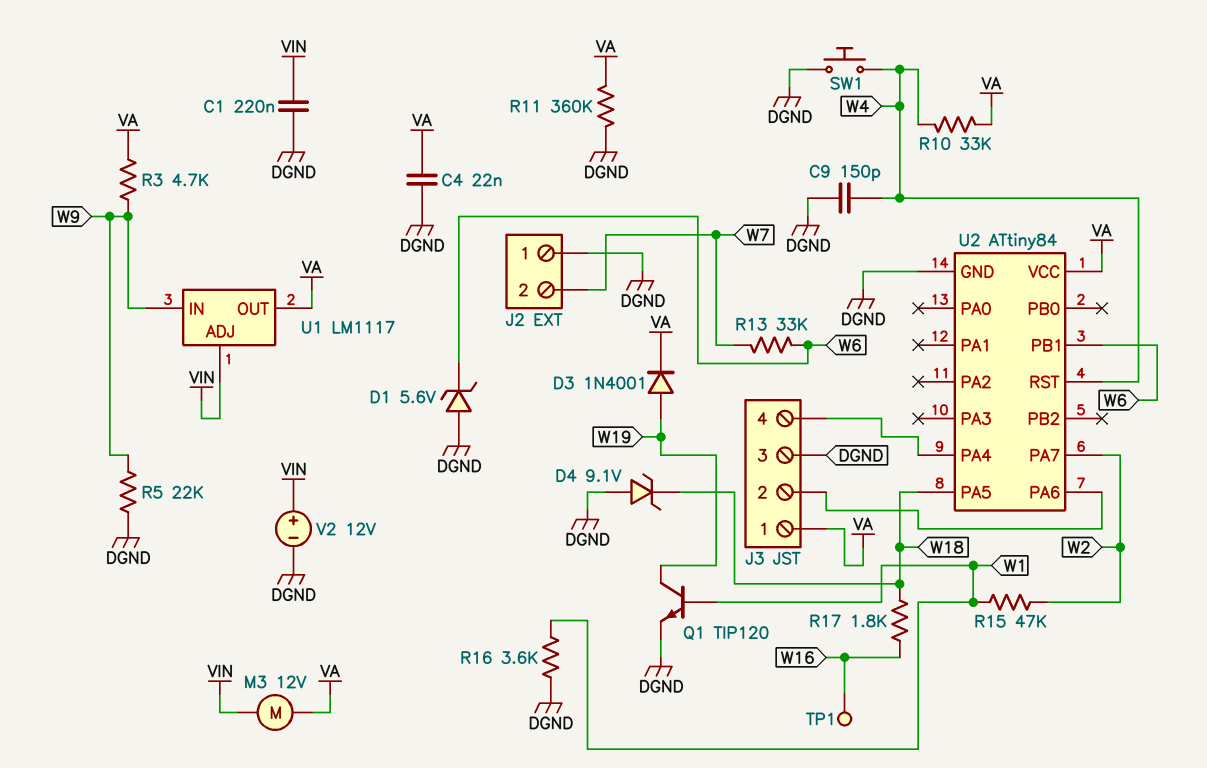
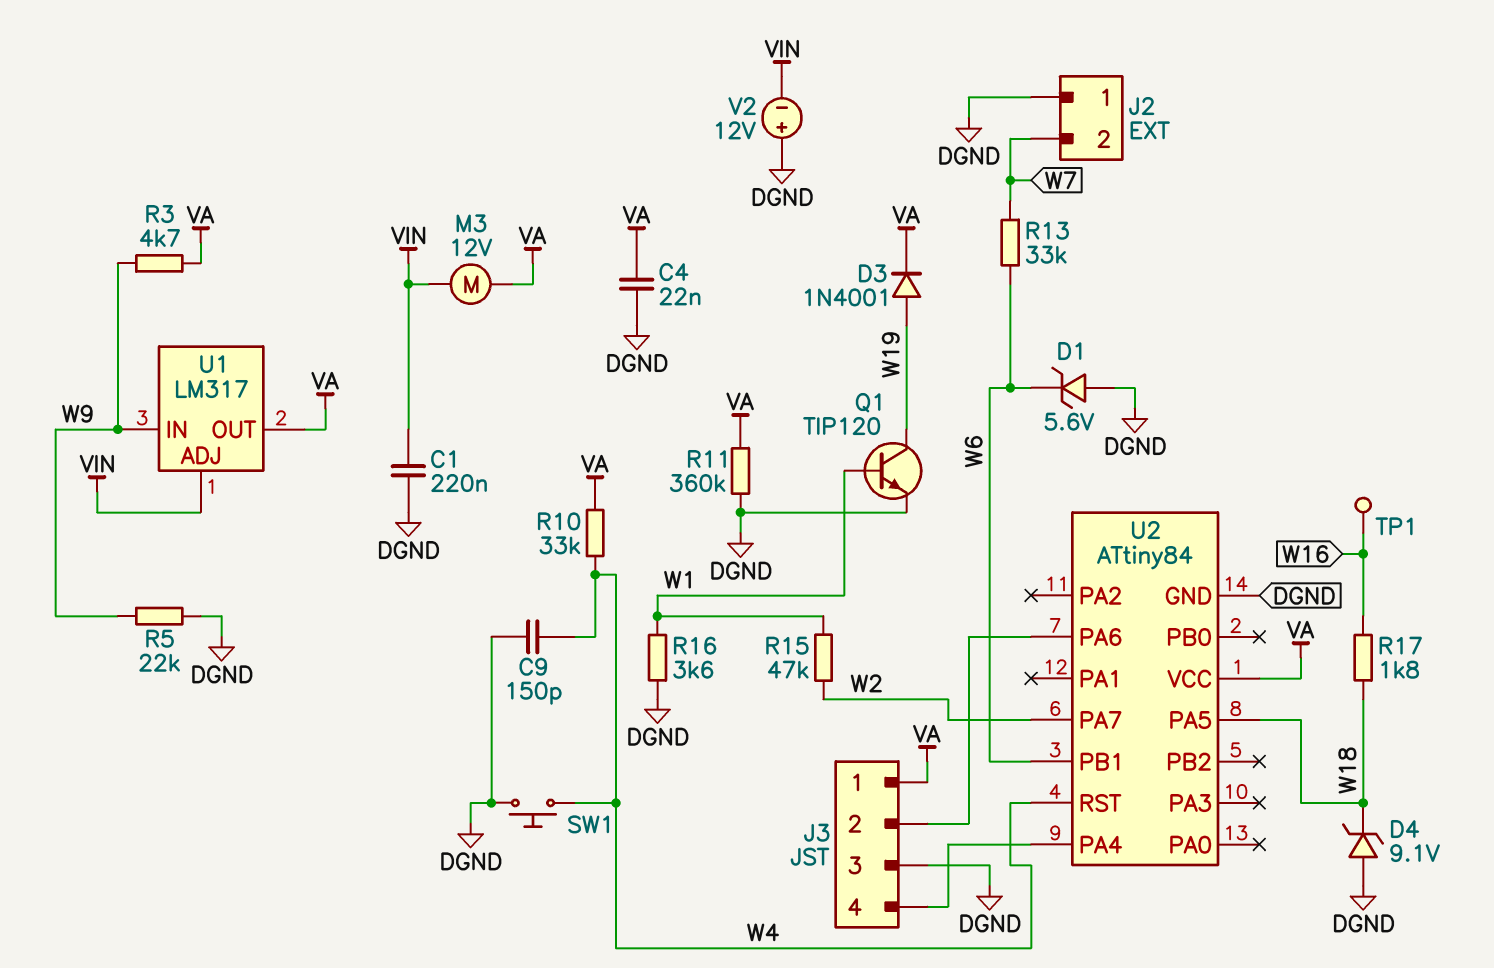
U1: LM1117 -> LM317
V2: 12V (plus VIN, minus DGND) -> 12V (plus DGND, minus VIN)

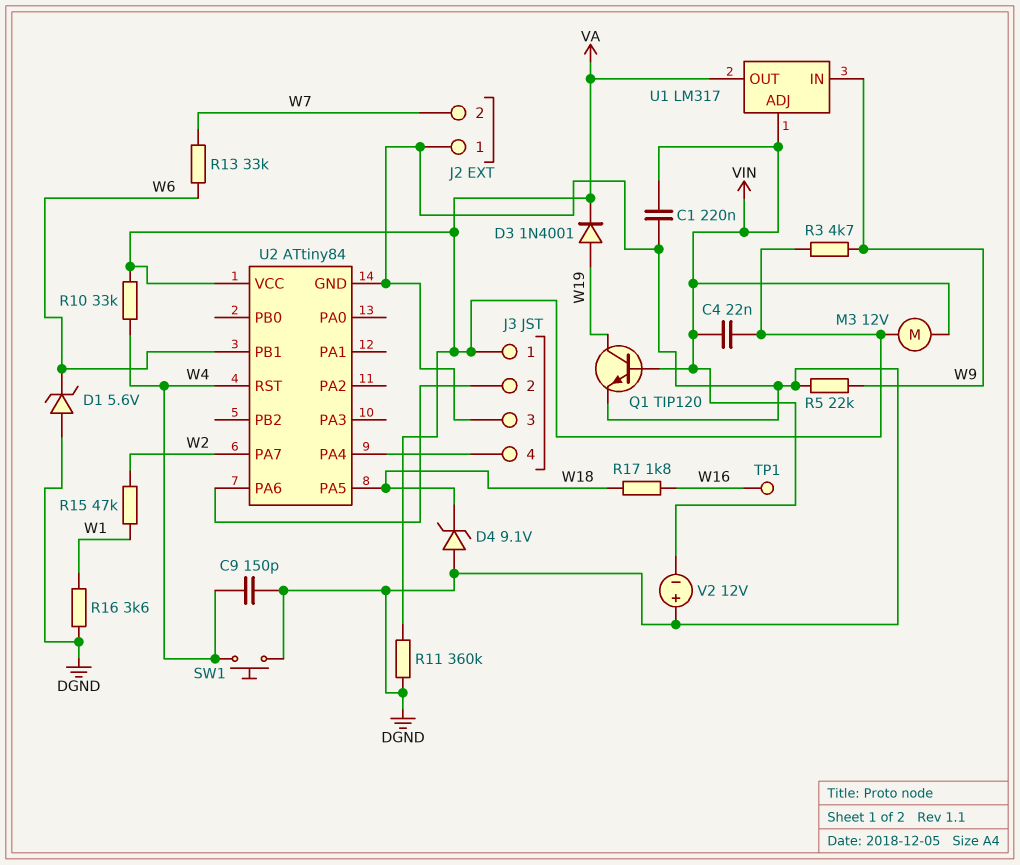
C4: 22nF (DGND, VA) -> 22nF (VA, VIN)
Q1: NPN TIP120 (B W1, C W19, E DGND) -> NPN TIP120 (B VIN, C W19, E DGND)

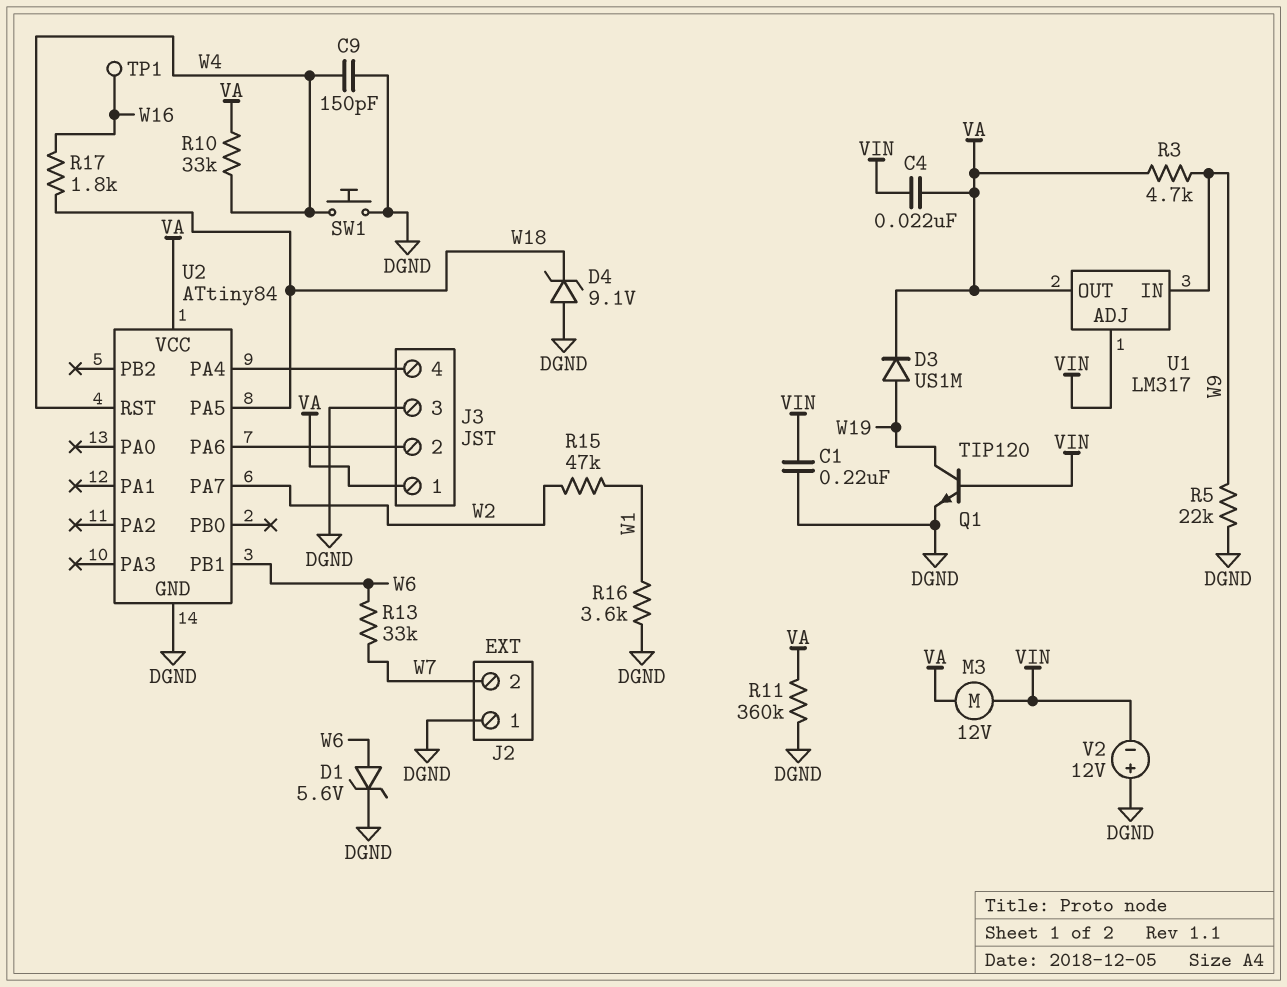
D1: zener 5.6V (A DGND, K W6) -> zener 5.6V (A W6, K DGND)
D3: diode 1N4001 (A W19, K VA) -> diode US1M (A W19, K VA)

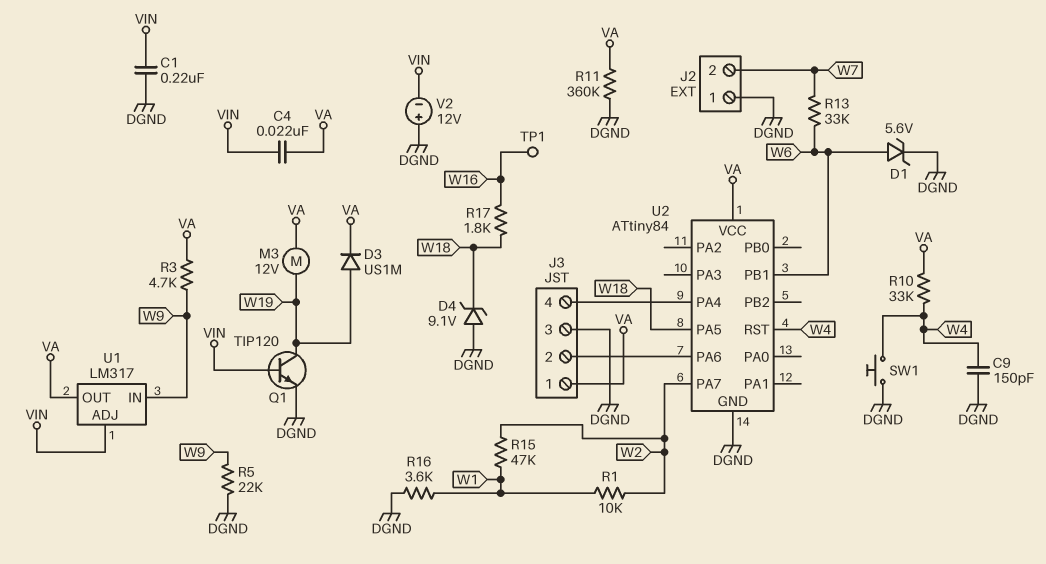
M3: motor 12V (VA, VIN) -> motor 12V (VA, W19)
R1: none -> 10k (W1, W2)

